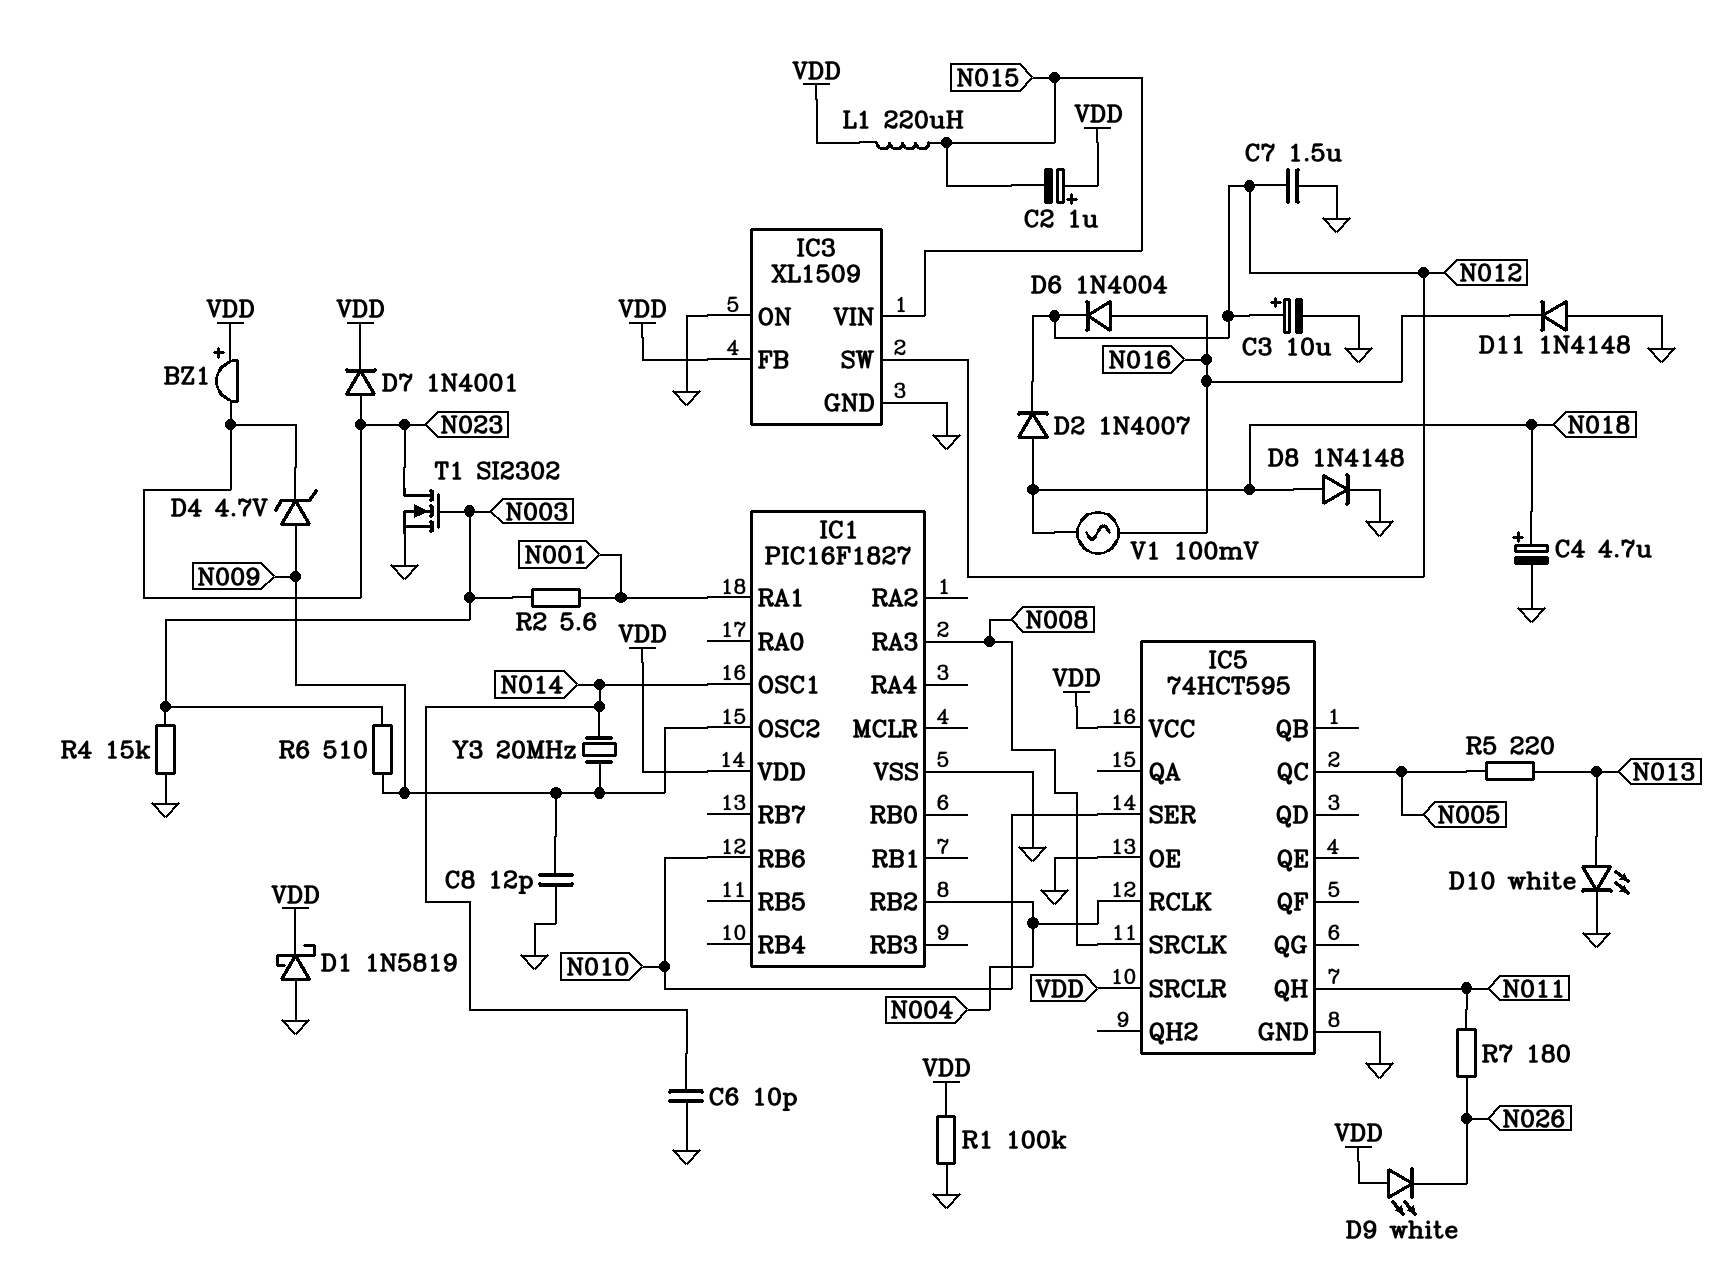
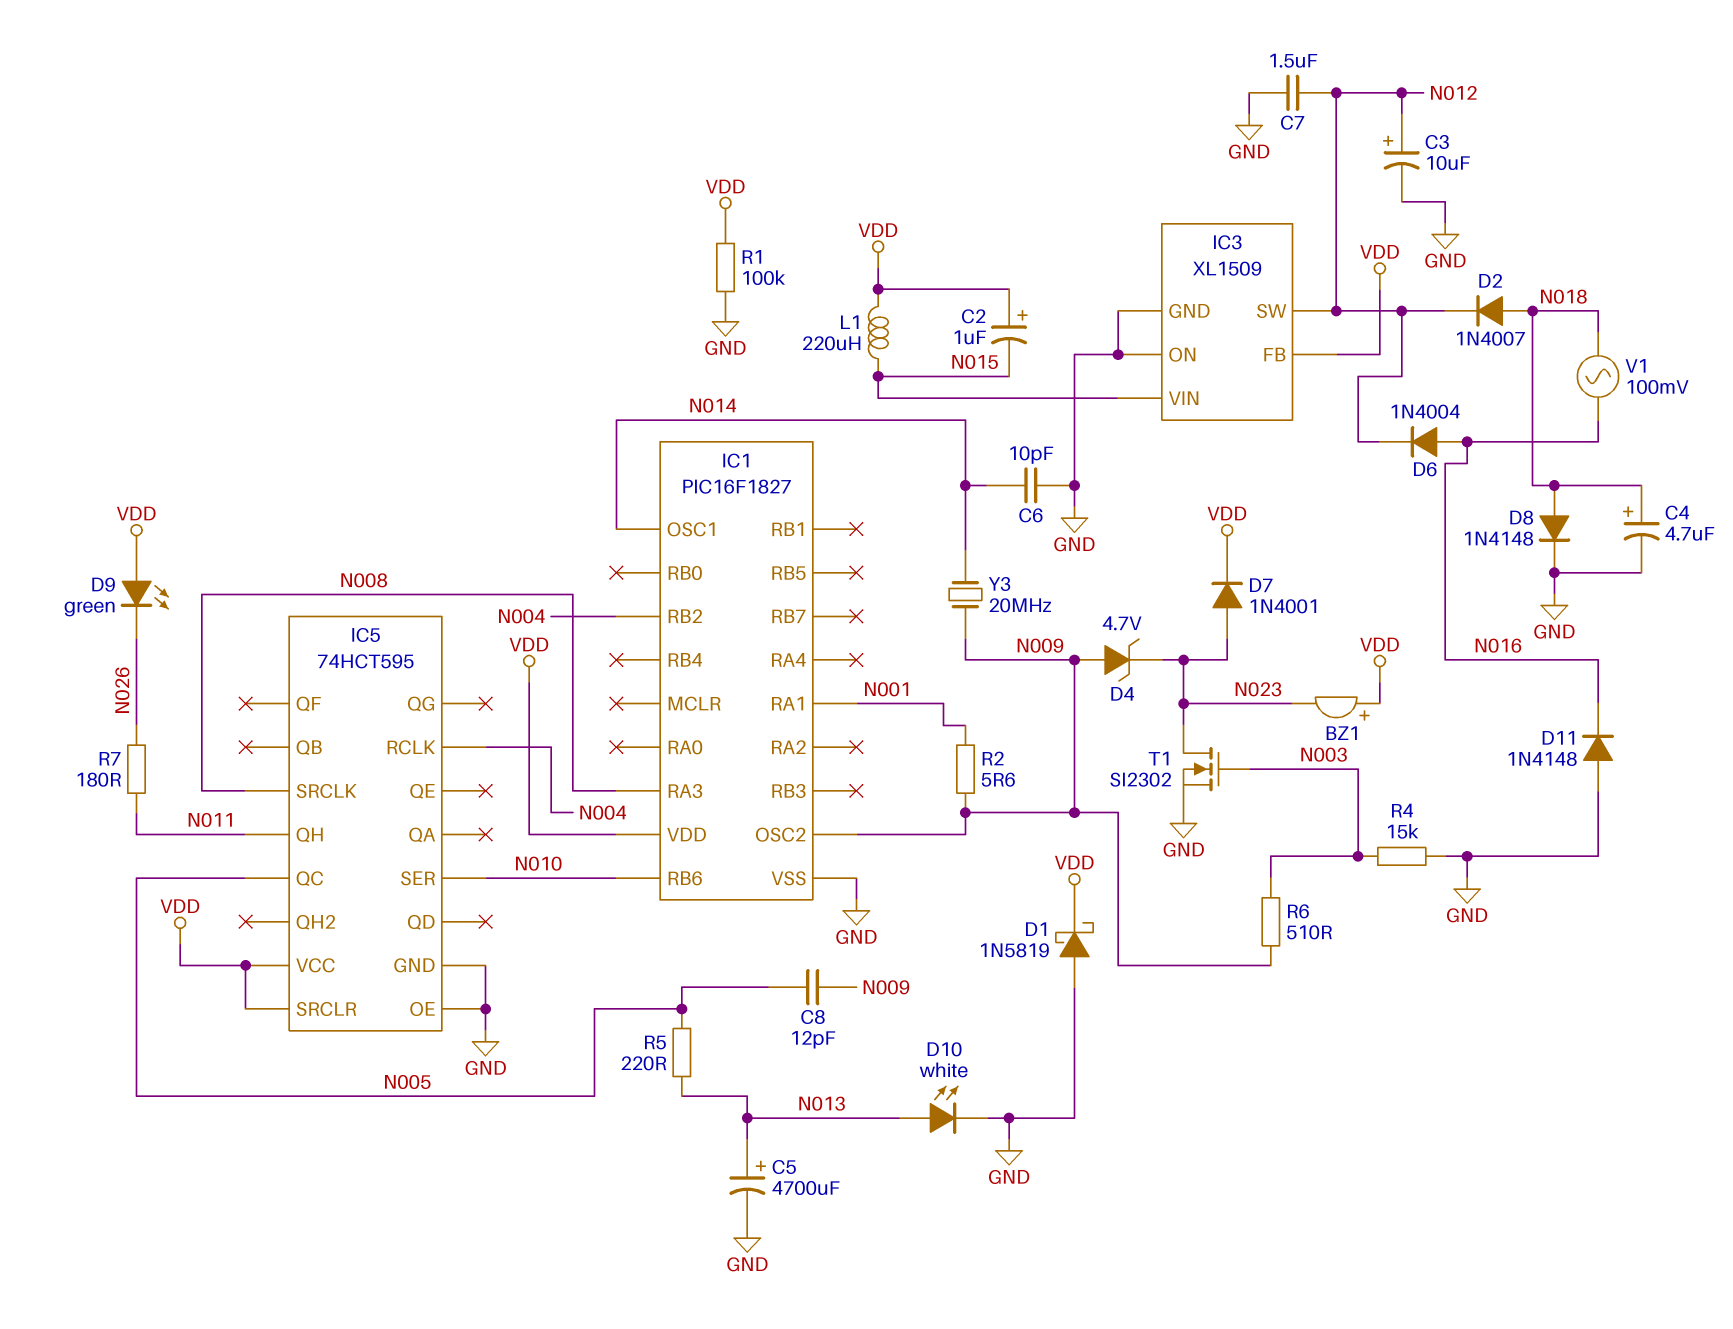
C5: none -> 4700uF (plus N013, minus GND)
C8: 12pF (GND, N009) -> 12pF (N005, N009)
D9: LED white (A VDD, K N026) -> LED green (A VDD, K N026)
R2: 5.6 (N001, N003) -> 5.6 (N001, N009)

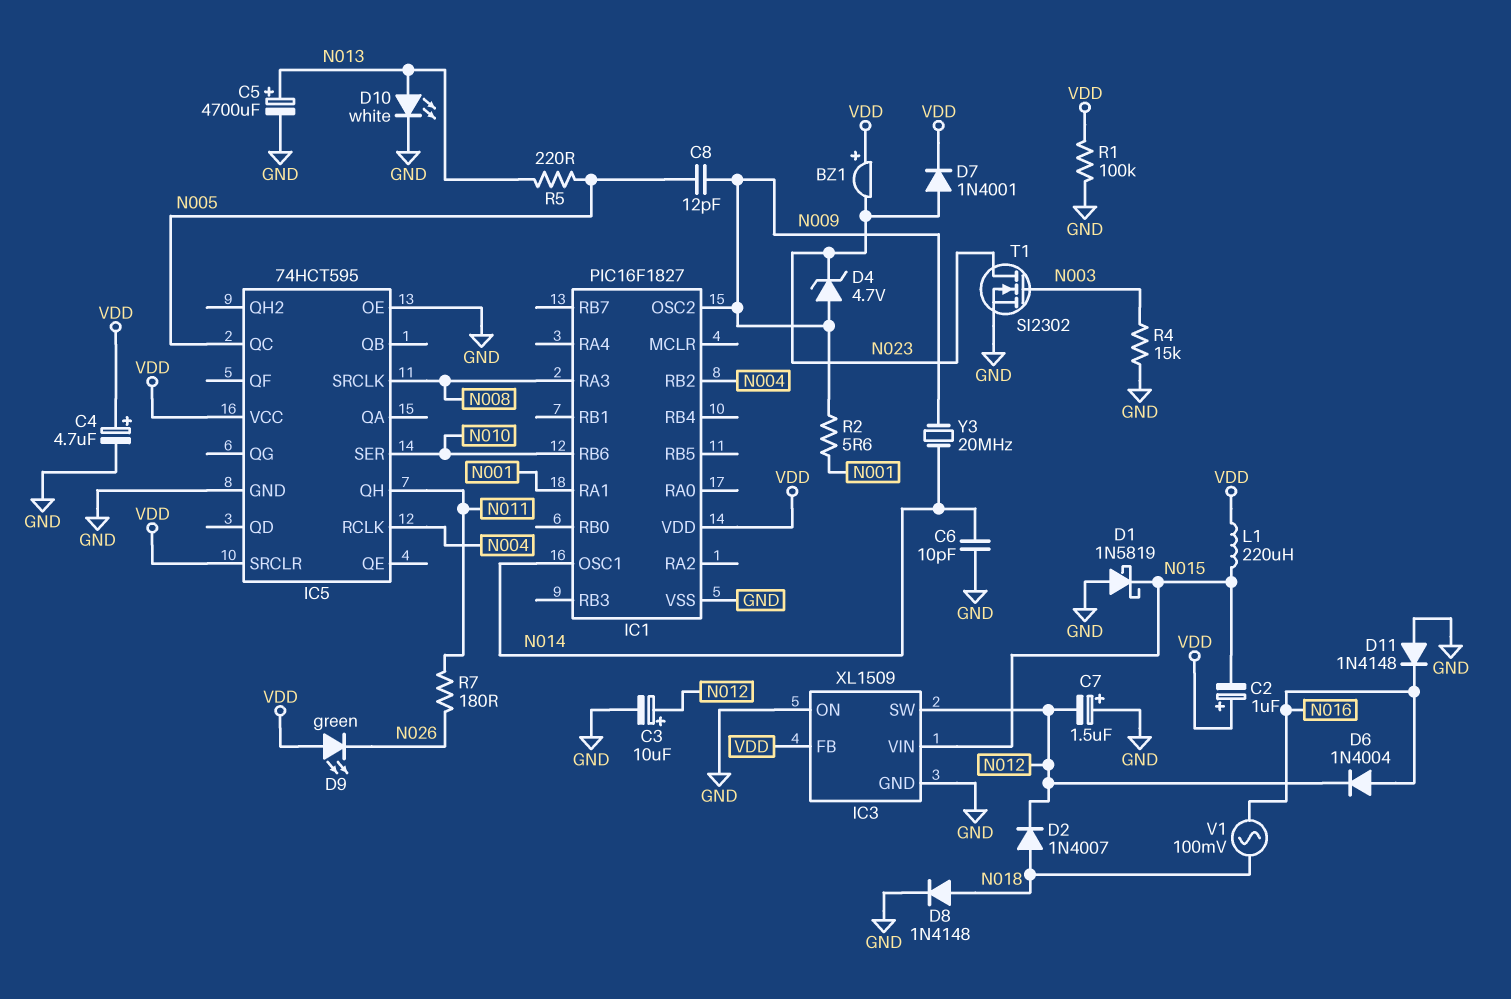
C4: 4.7uF (plus N018, minus GND) -> 4.7uF (plus VDD, minus GND)
C7: 1.5uF (GND, N012) -> 1.5uF (plus GND, minus N012)
D1: schottky 1N5819 (A GND, K VDD) -> schottky 1N5819 (A GND, K N015)
R6: 510 (N003, N009) -> none

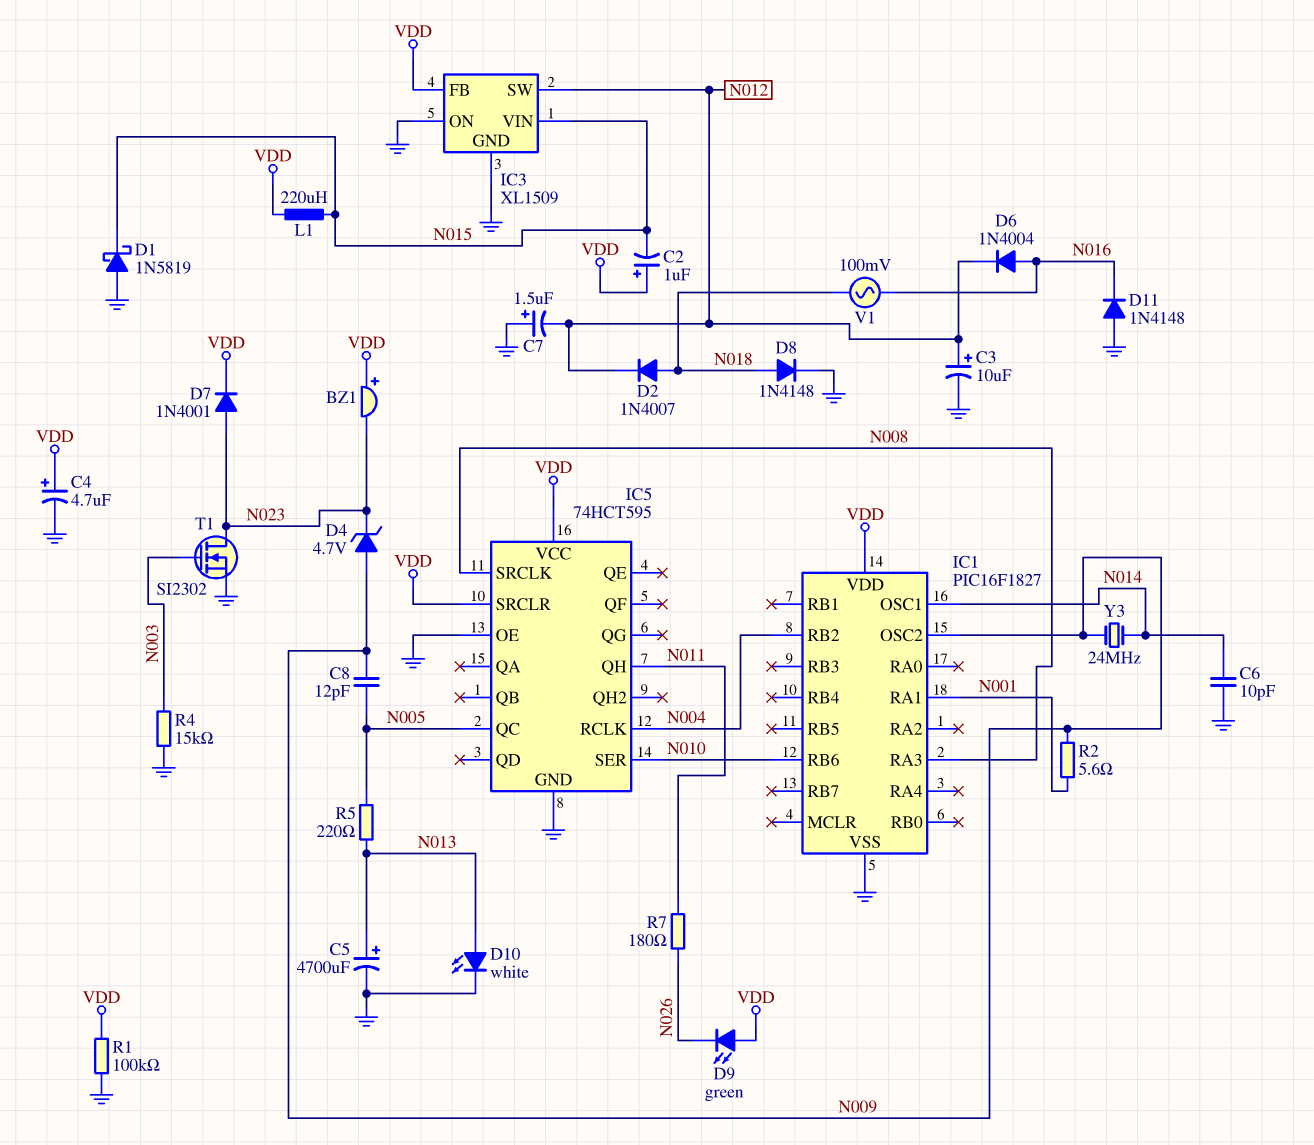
Y3: 20MHz (N009, N014) -> 24MHz (N009, N014)

